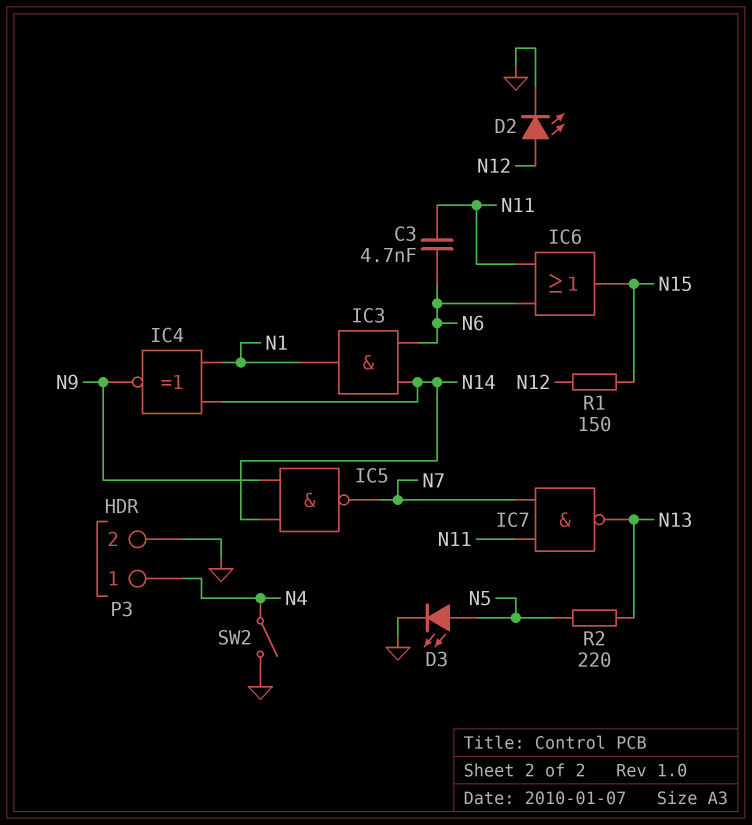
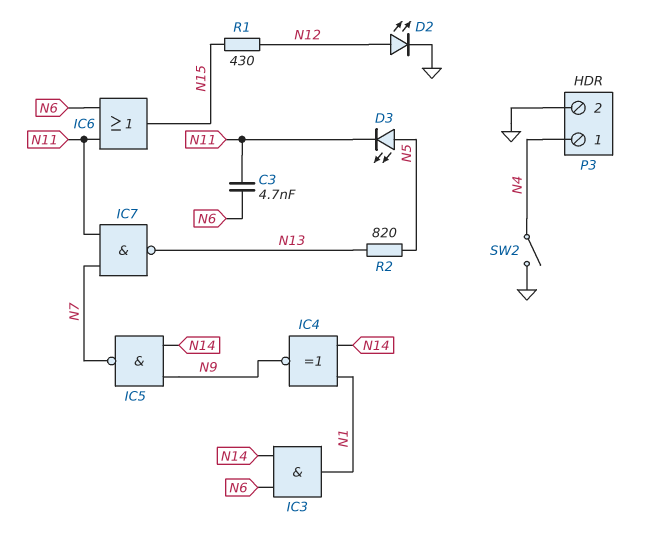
D3: LED (A N5, K GND) -> LED (A N5, K N11)
R1: 150 (N12, N15) -> 430 (N12, N15)
R2: 220 (N5, N13) -> 820 (N5, N13)

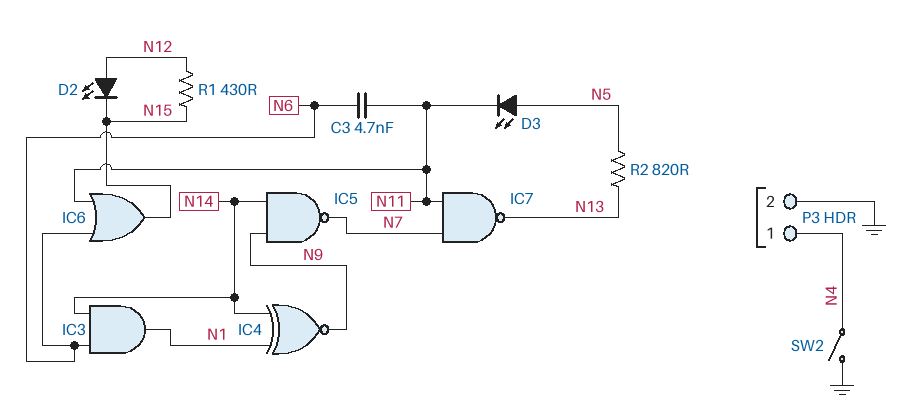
D2: LED (A N12, K GND) -> LED (A N12, K N15)

